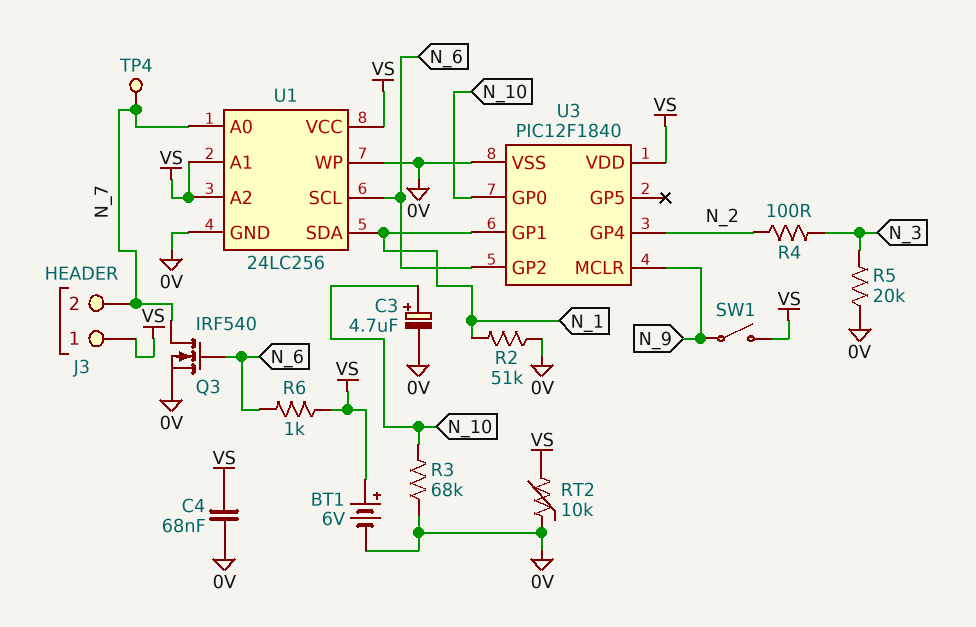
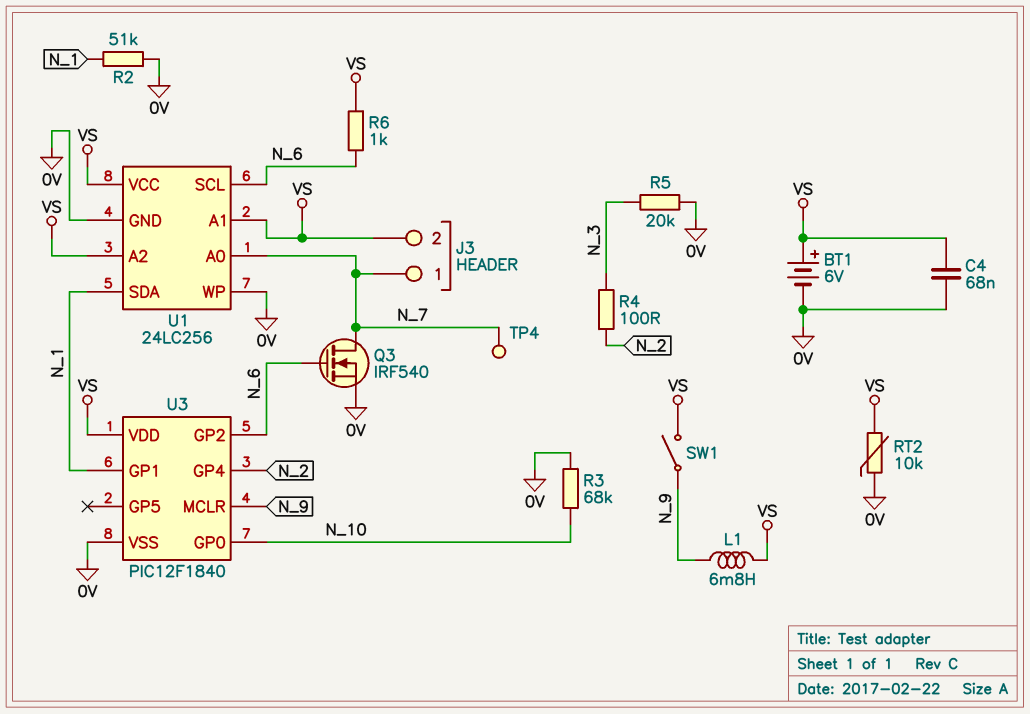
C3: 4.7uF (plus N_10, minus 0V) -> none
J3 pin 1: VS -> N_7
J3 pin 2: N_7 -> VS
L1: none -> 6.8mH (N_9, VS)

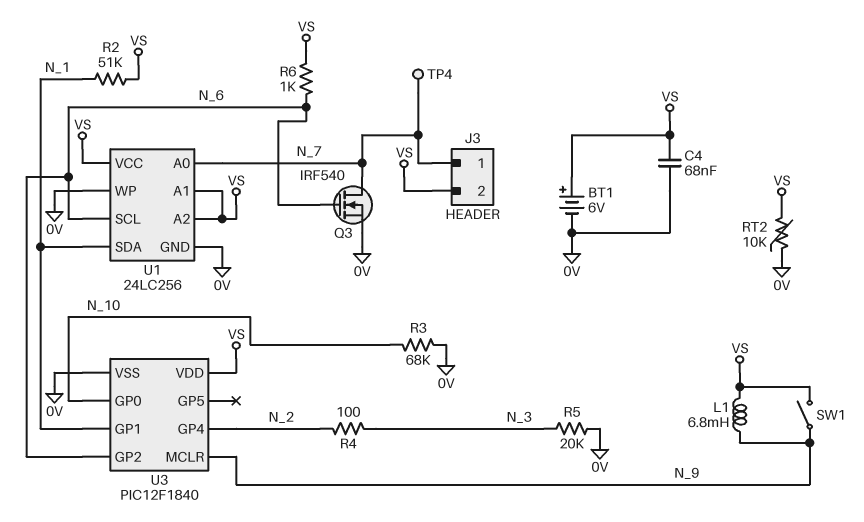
R2: 51k (0V, N_1) -> 51k (N_1, VS)

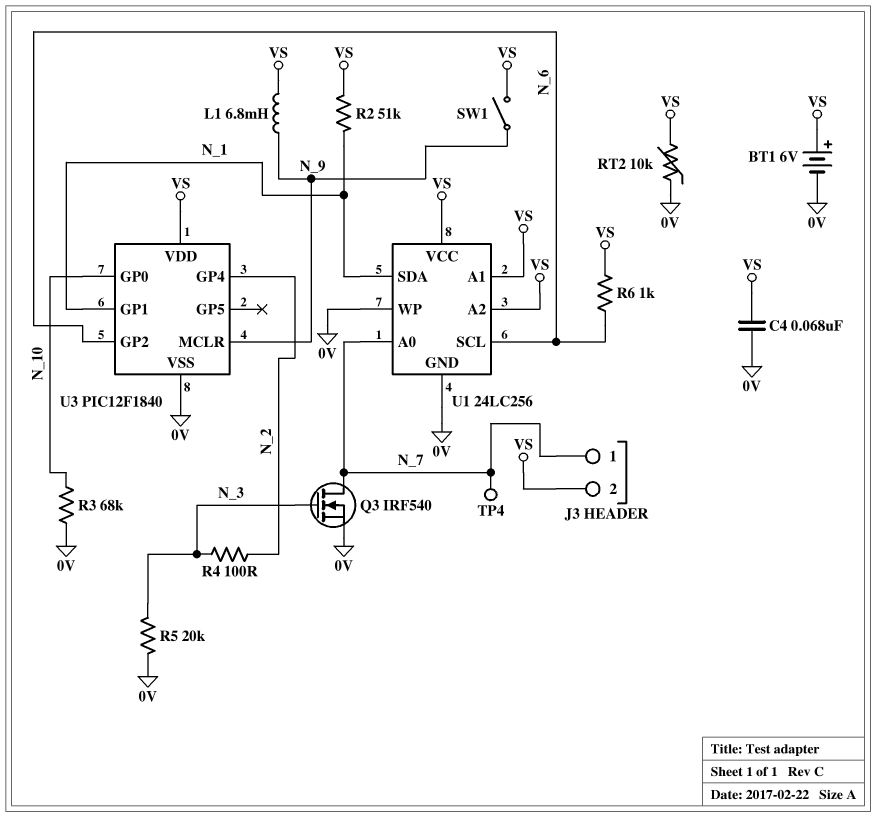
Q3: NMOS IRF540 (G N_6, D N_7, S 0V) -> NMOS IRF540 (G N_3, D N_7, S 0V)

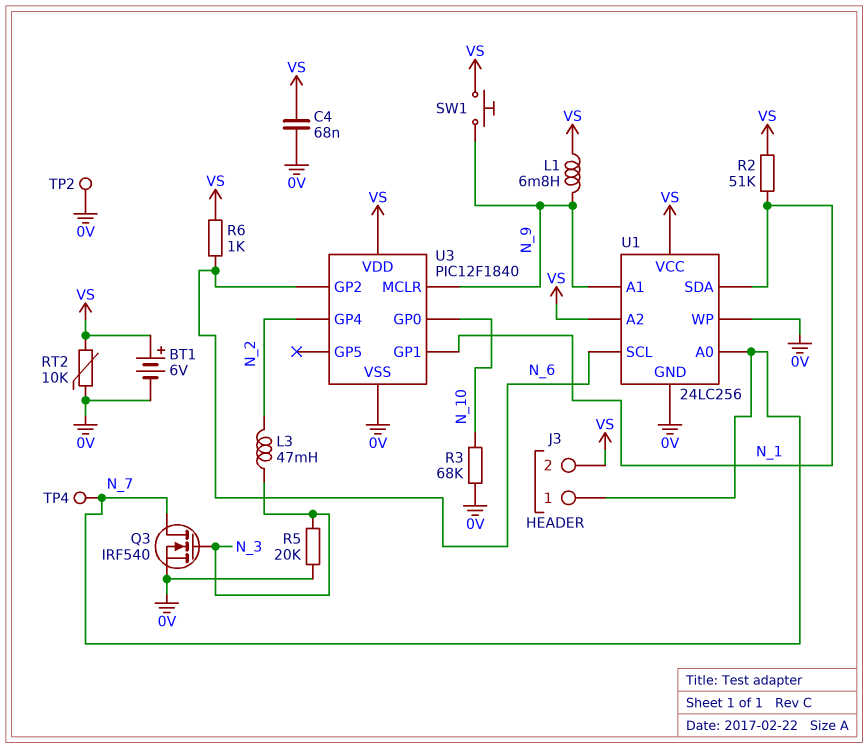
L3: none -> 47mH (N_2, N_3)
R4: 100 (N_2, N_3) -> none
SW1: switch (N_9, VS) -> button (N_9, VS)
TP2: none -> test point (0V)
U1 pin A1: VS -> N_9

